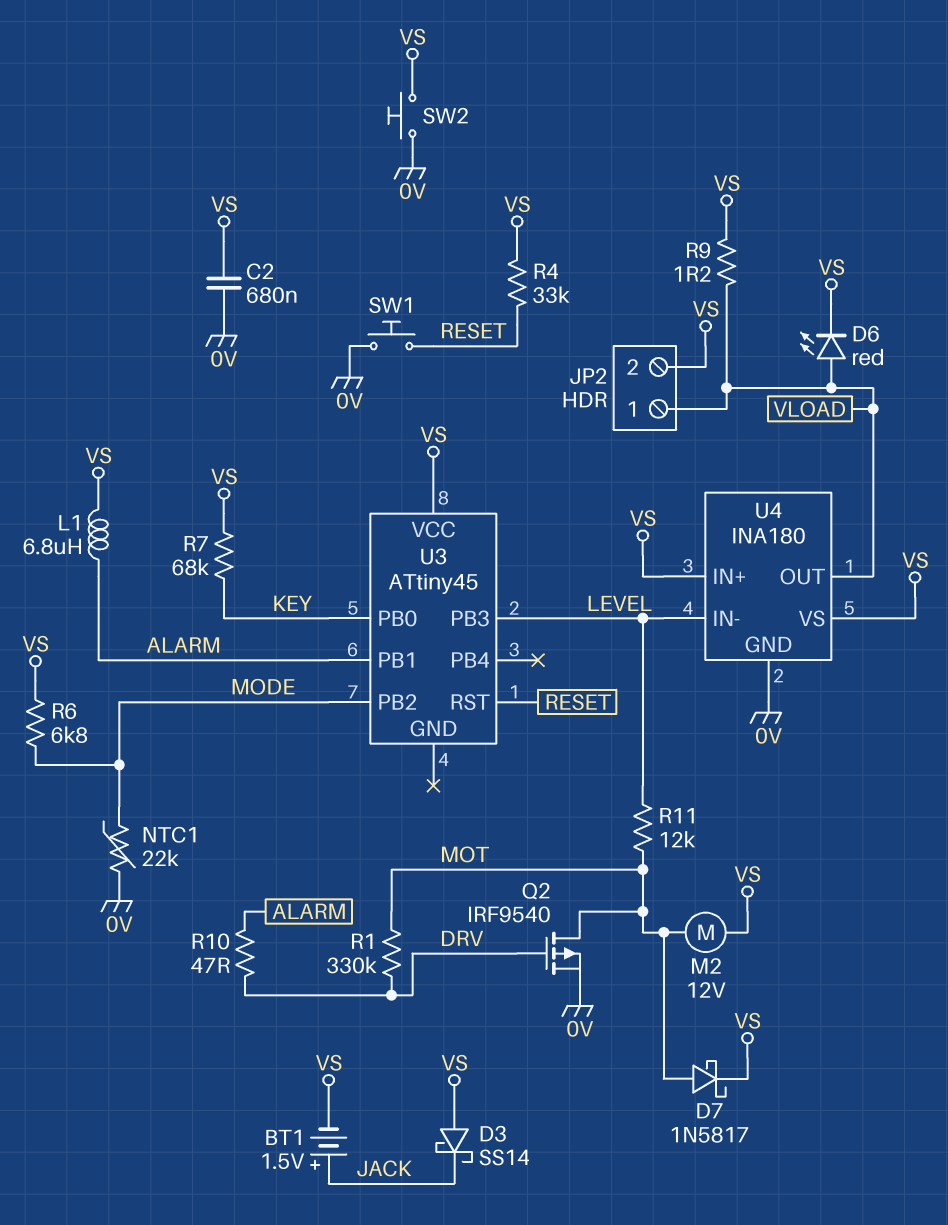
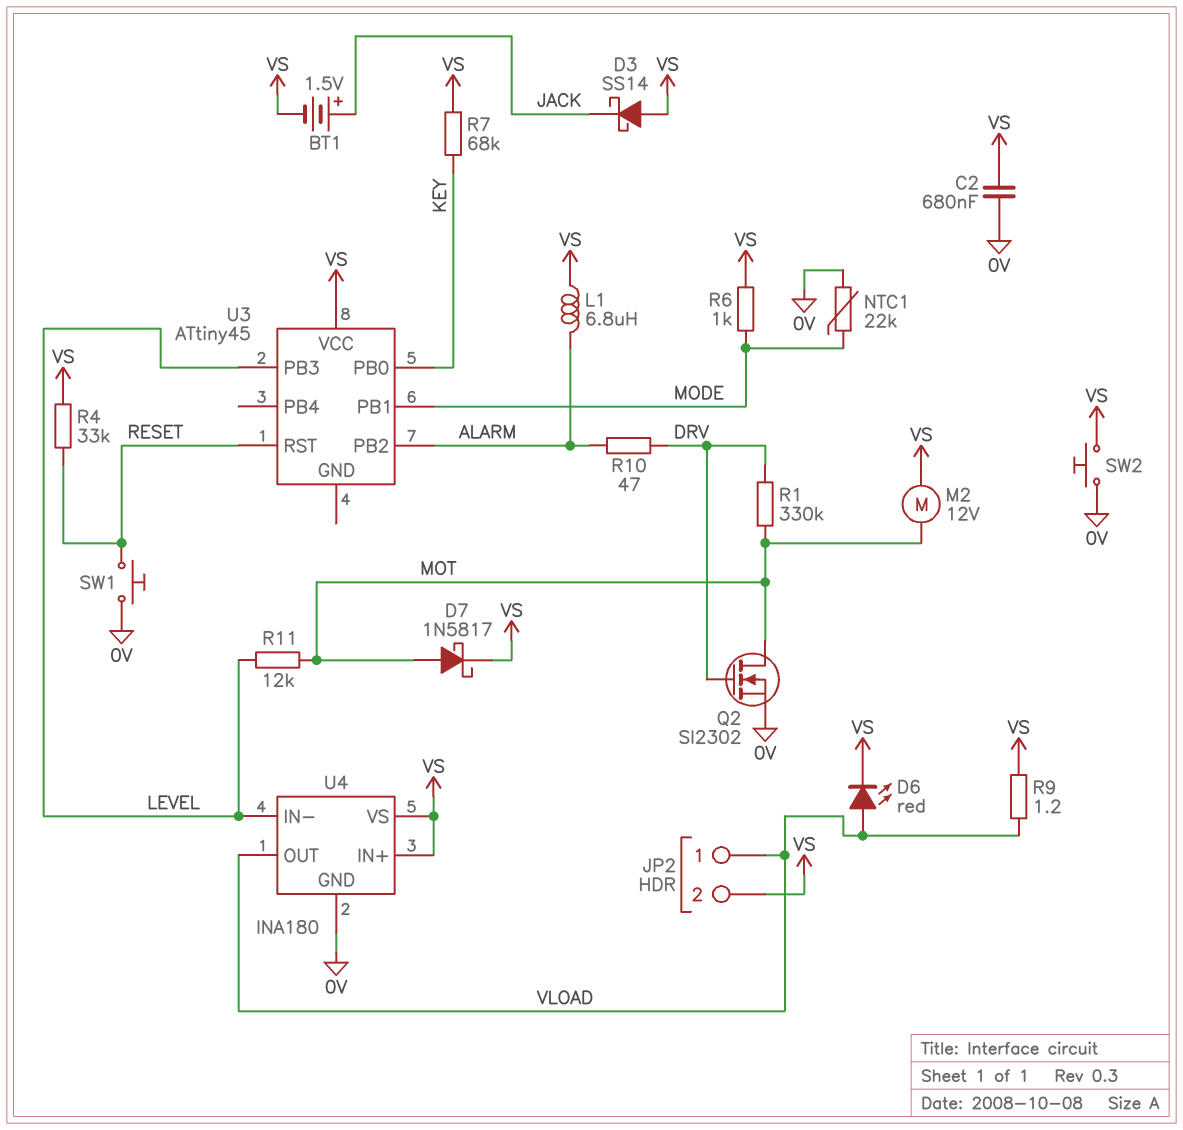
Q2: PMOS IRF9540 (G DRV, D MOT, S 0V) -> NMOS SI2302 (G DRV, D MOT, S 0V)
R6: 6.8k (MODE, VS) -> 1k (MODE, VS)
U3 pin PB1: ALARM -> MODE
U3 pin PB2: MODE -> ALARM

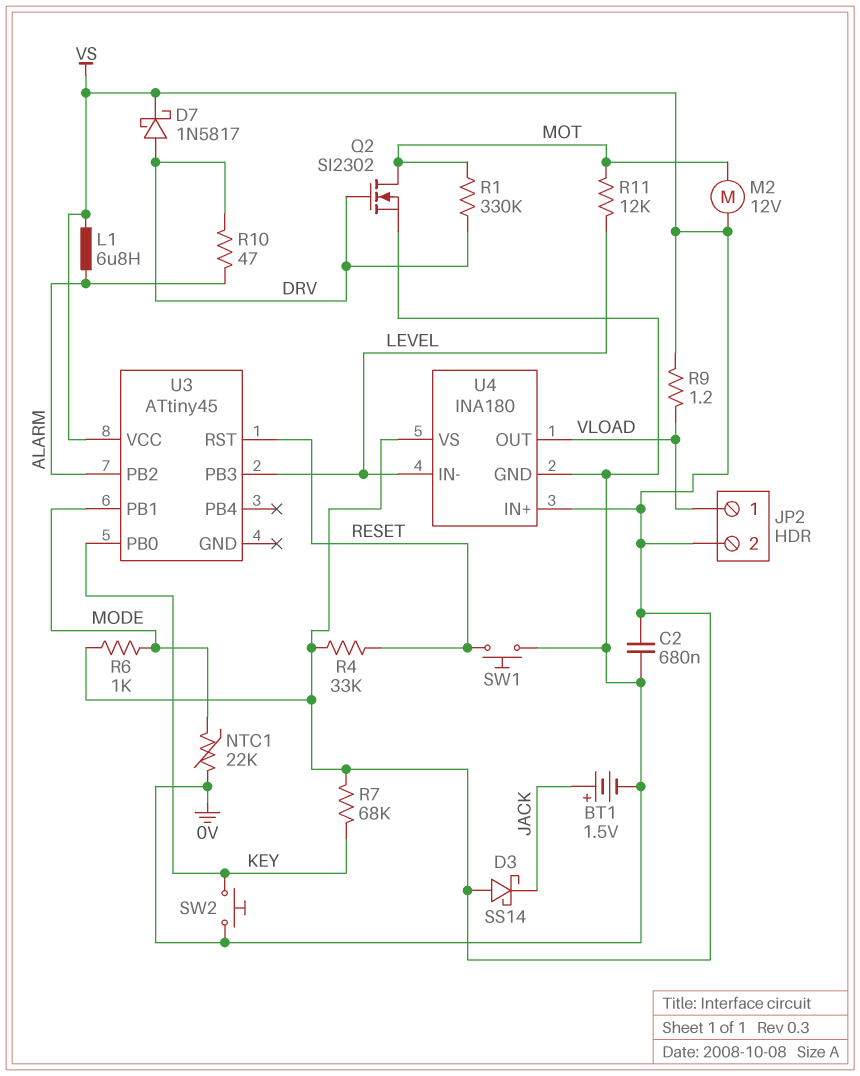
BT1: 1.5V (plus JACK, minus VS) -> 1.5V (plus JACK, minus 0V)
D6: LED red (A VLOAD, K VS) -> none
D7: schottky 1N5817 (A MOT, K VS) -> schottky 1N5817 (A DRV, K VS)
SW2: button (0V, VS) -> button (0V, KEY)

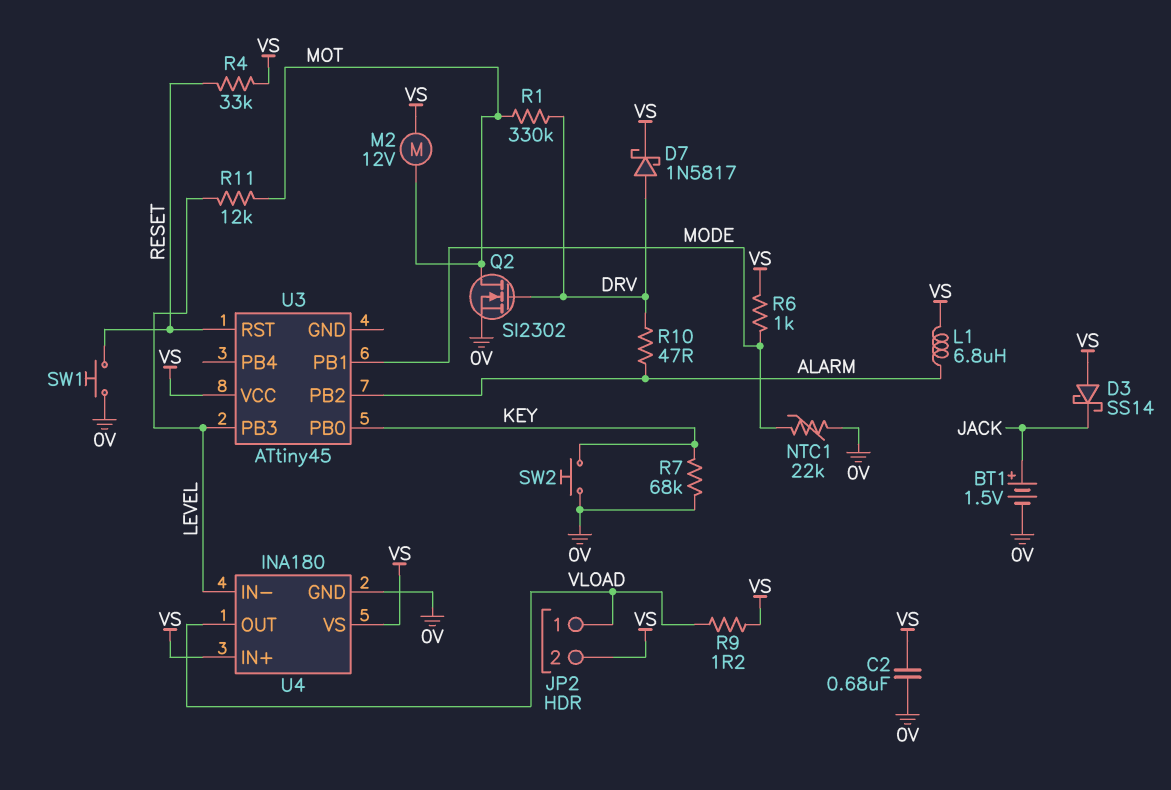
R7: 68k (KEY, VS) -> 68k (0V, KEY)

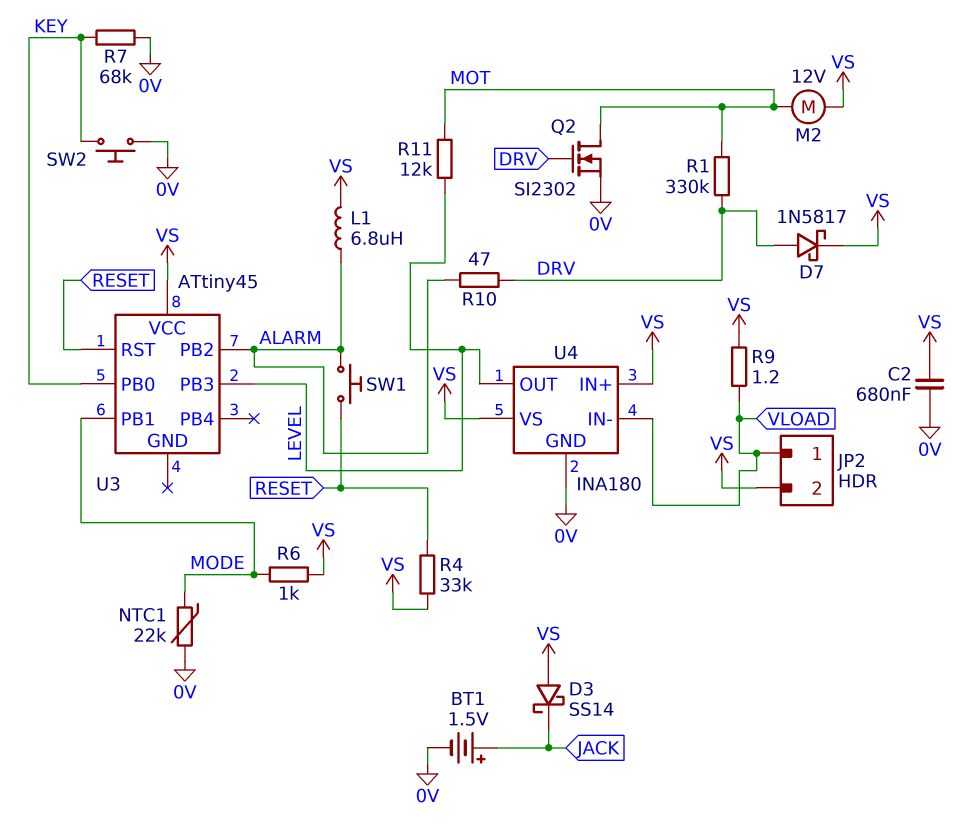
SW1: button (0V, RESET) -> button (ALARM, RESET)
U4 pin IN-: LEVEL -> VLOAD
U4 pin OUT: VLOAD -> LEVEL

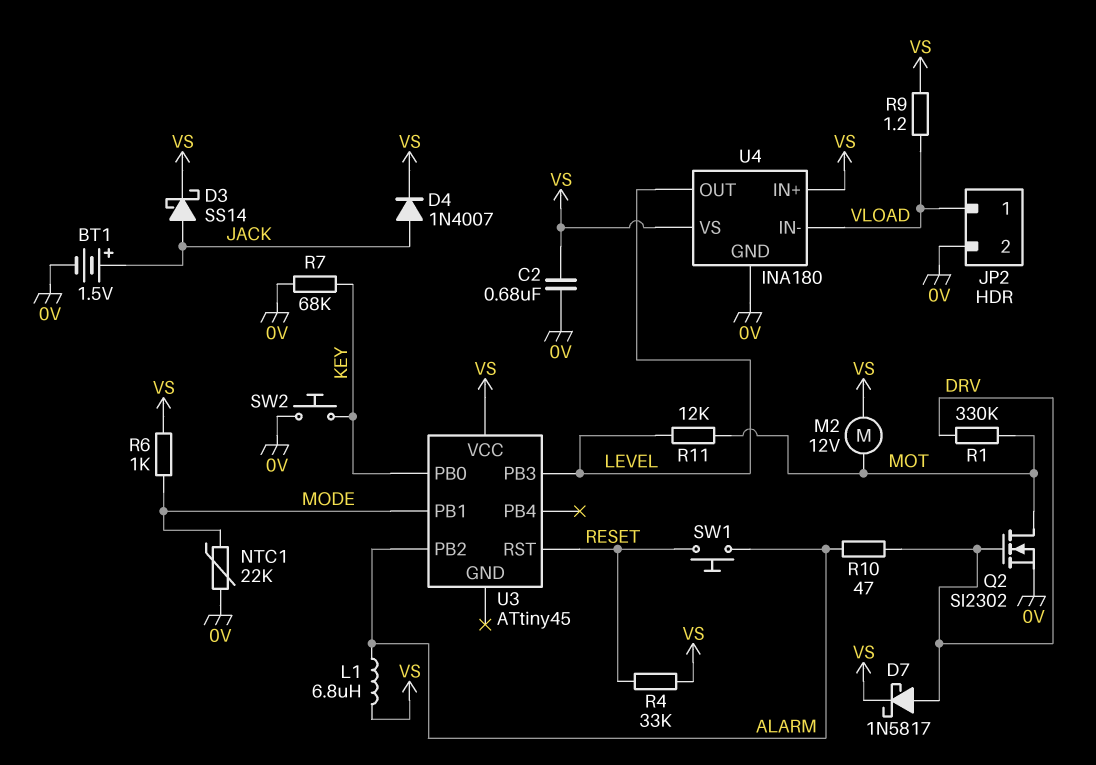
D3: schottky SS14 (A VS, K JACK) -> schottky SS14 (A JACK, K VS)
D4: none -> diode 1N4007 (A JACK, K VS)
JP2 pin 2: VS -> 0V

